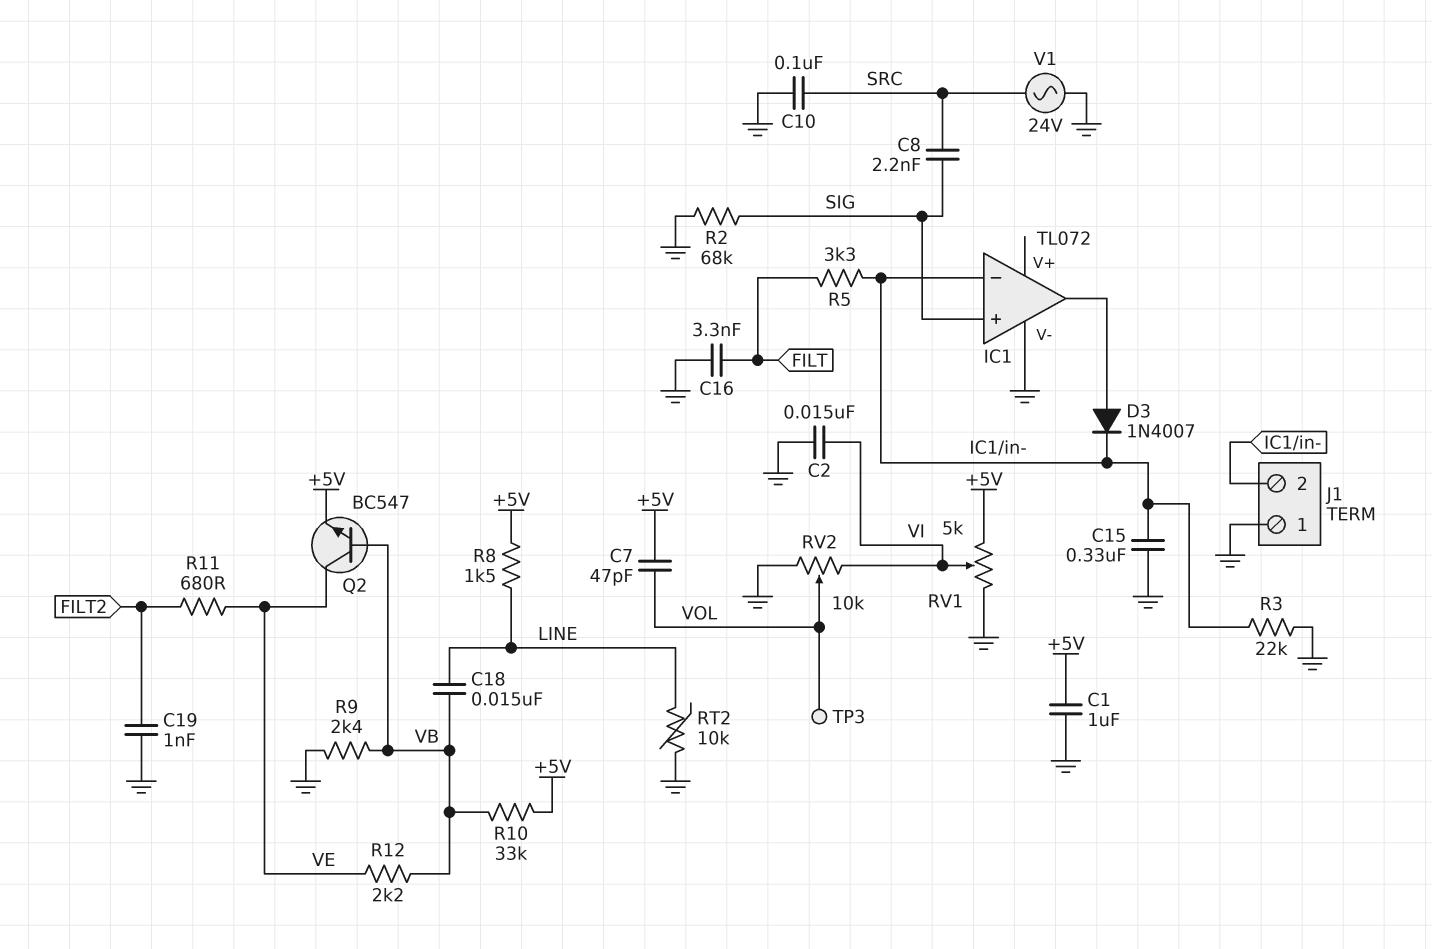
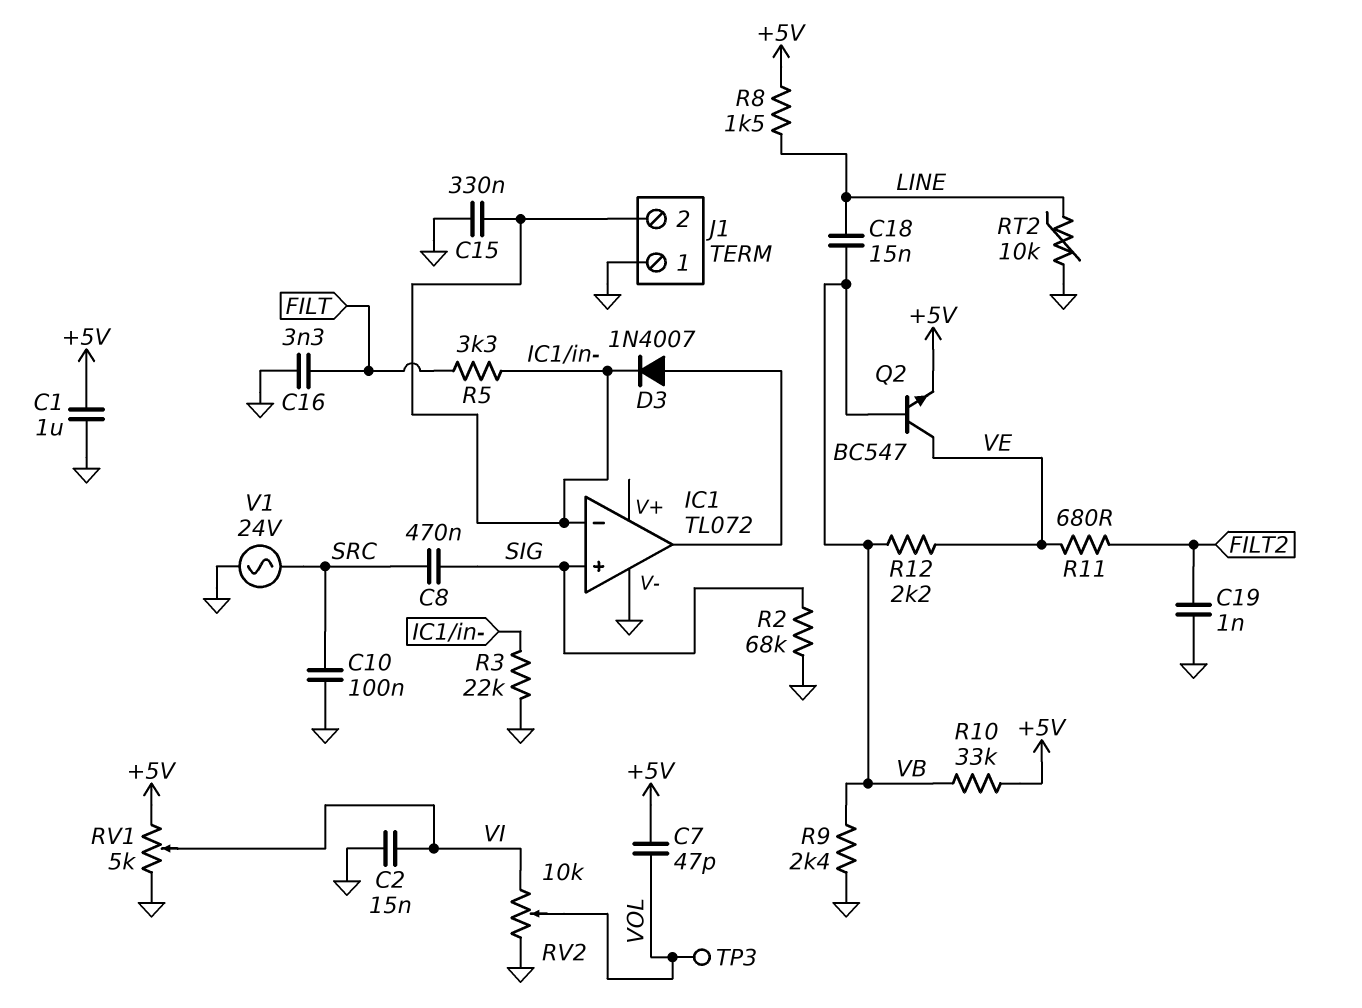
C8: 2.2nF (SIG, SRC) -> 470nF (SIG, SRC)

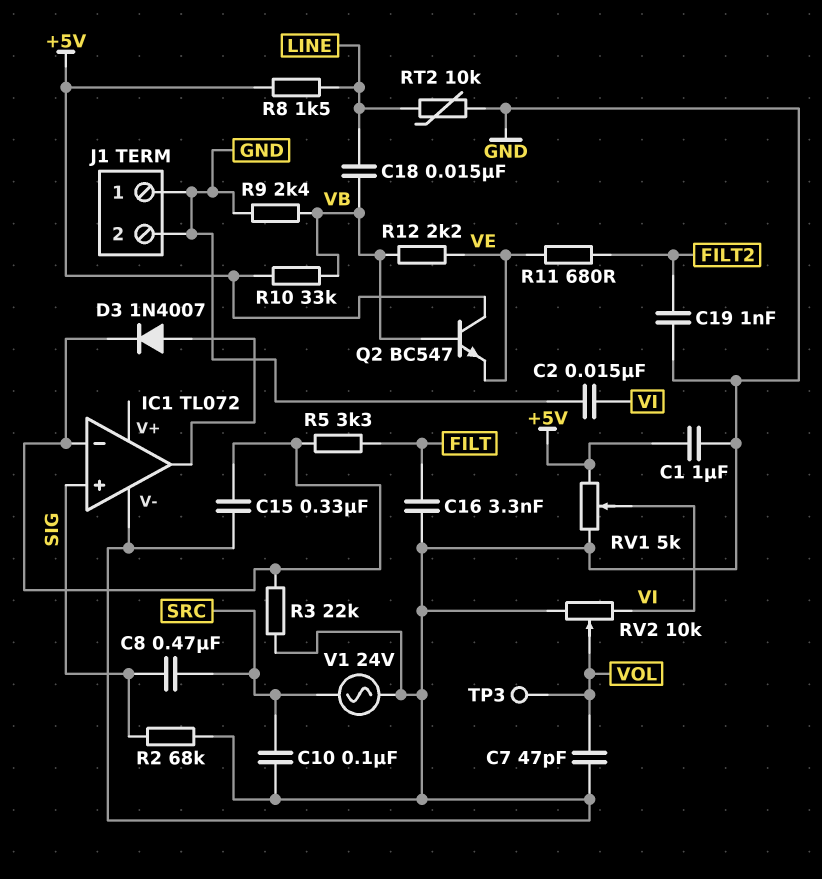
C7: 47pF (+5V, VOL) -> 47pF (GND, VOL)
J1 pin 2: IC1/in- -> GND
Q2: NPN BC547 (B VB, C VE, E +5V) -> NPN BC547 (B VB, C +5V, E VE)

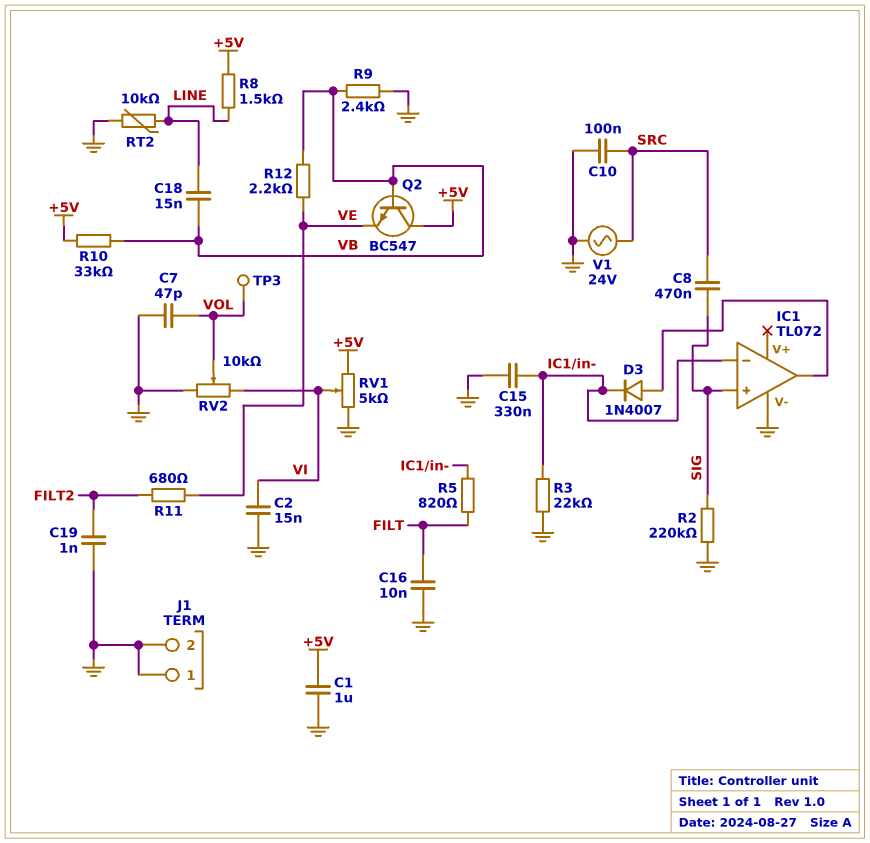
C16: 3.3nF (FILT, GND) -> 10nF (FILT, GND)
R2: 68k (GND, SIG) -> 220k (GND, SIG)
R5: 3.3k (FILT, IC1/in-) -> 820 (FILT, IC1/in-)

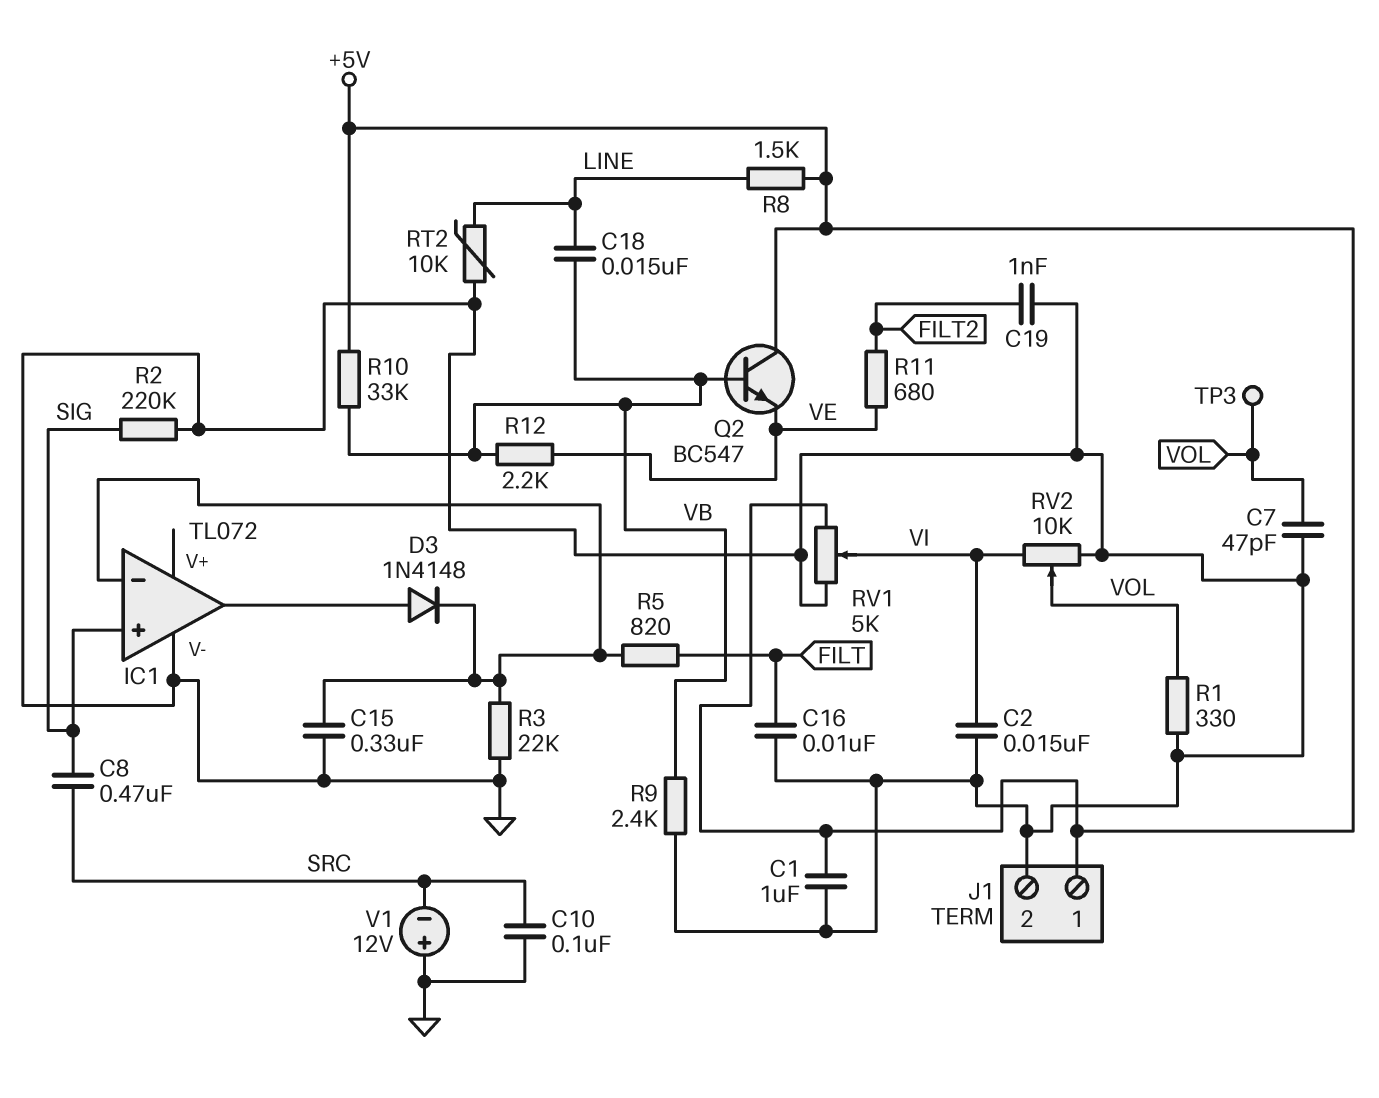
D3: diode 1N4007 (A IC1/out, K IC1/in-) -> diode 1N4148 (A IC1/out, K IC1/in-)
J1 pin 1: GND -> +5V
R1: none -> 330 (GND, VOL)
V1: AC 24V (GND, SRC) -> 12V (plus GND, minus SRC)

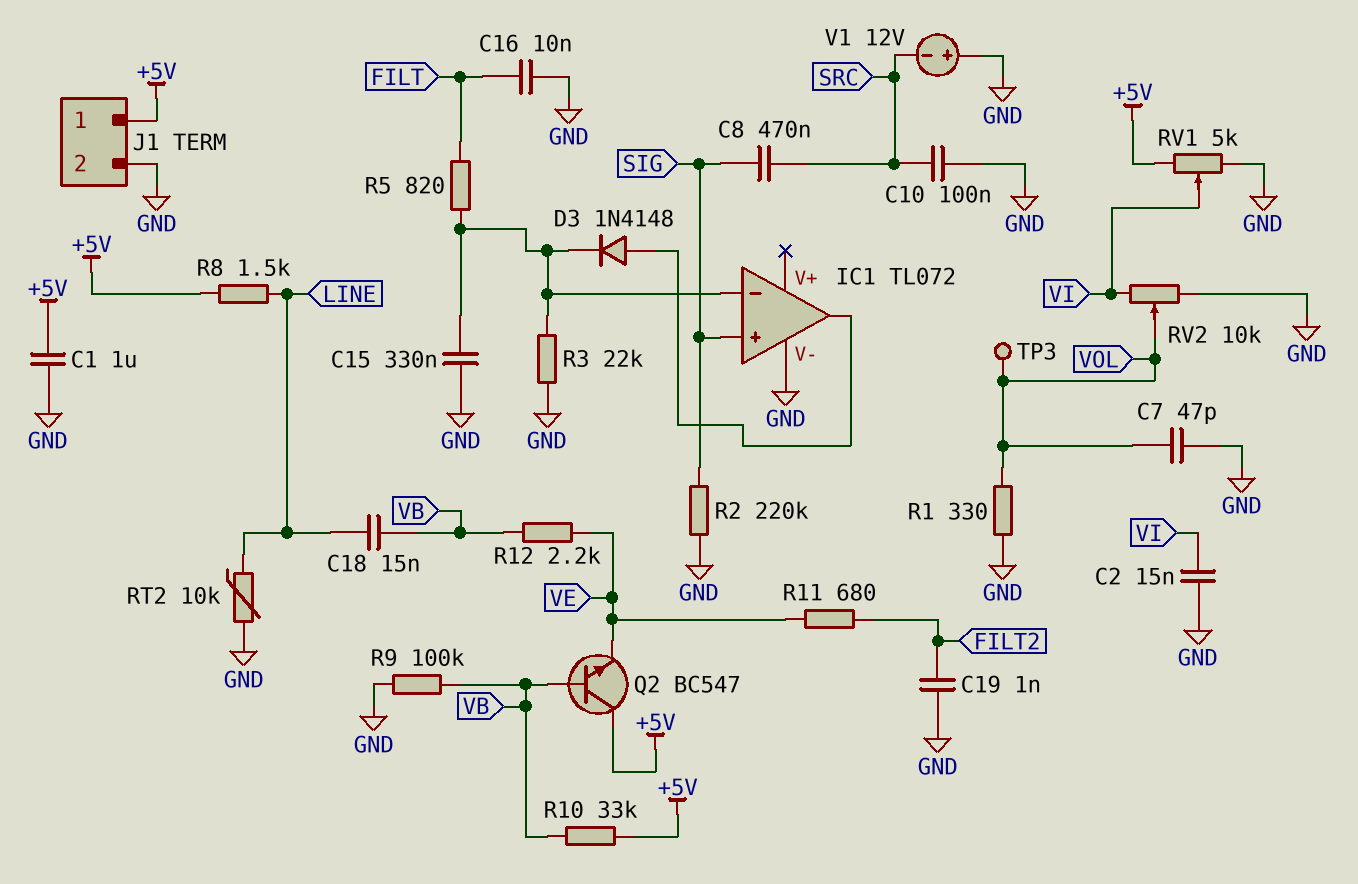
R9: 2.4k (GND, VB) -> 100k (GND, VB)

